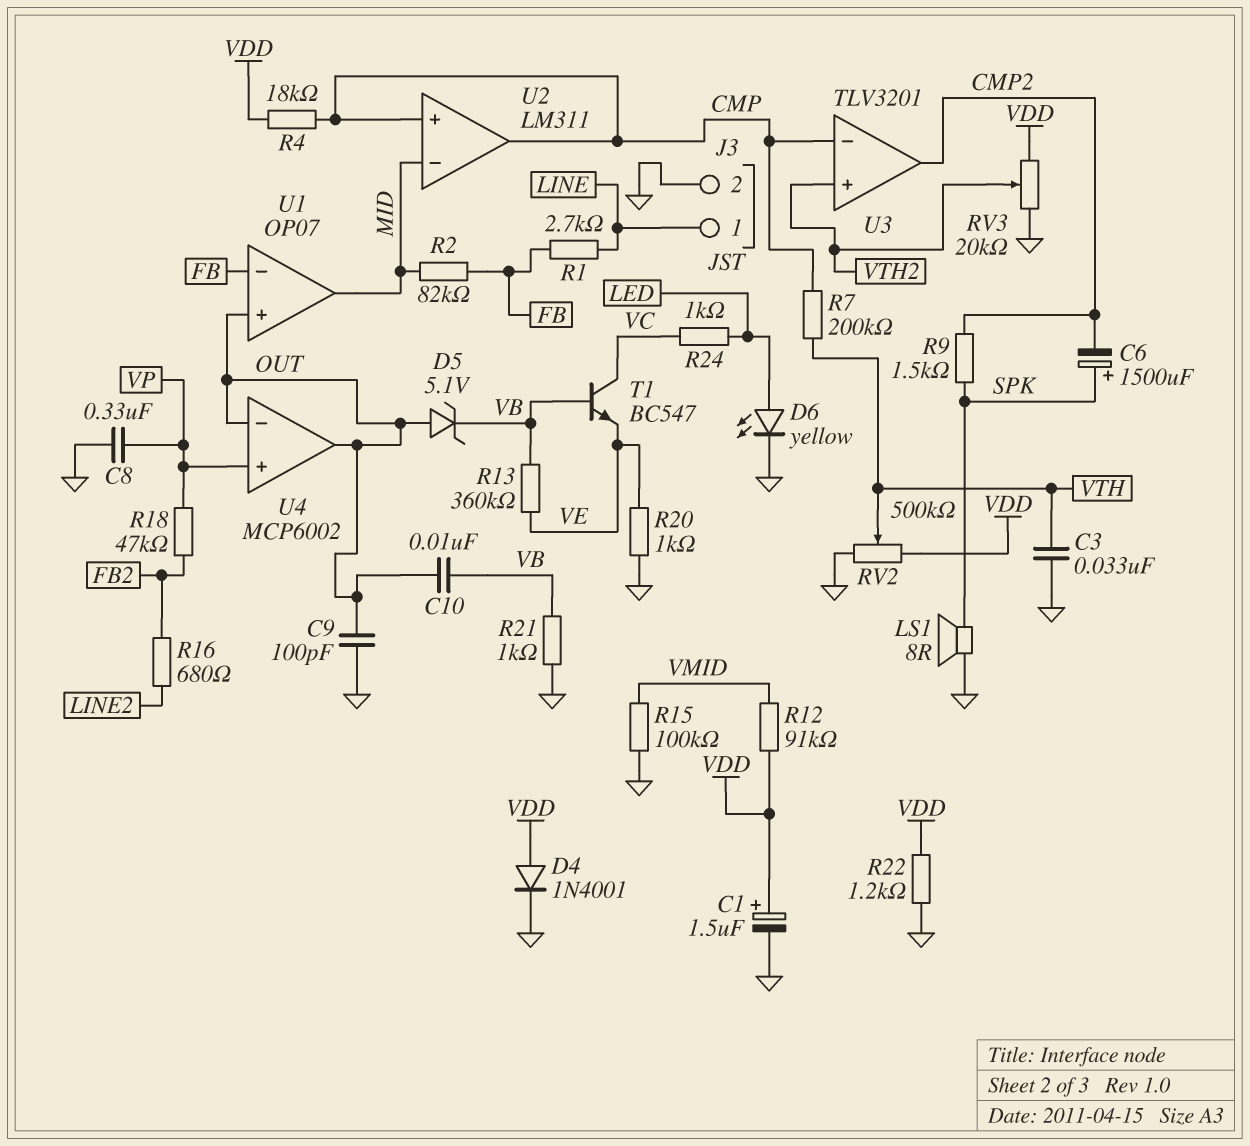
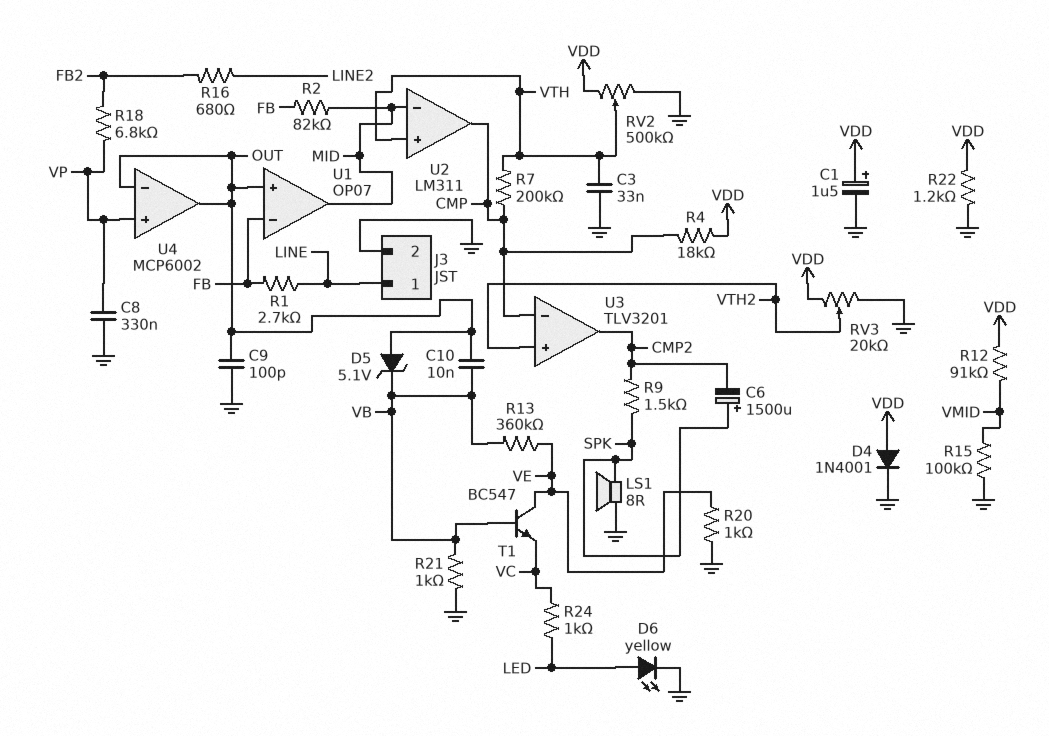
R18: 47k (FB2, VP) -> 6.8k (FB2, VP)
T1: NPN BC547 (B VB, C VC, E VE) -> NPN BC547 (B VB, C VE, E VC)
U2 pin in+: CMP -> VTH

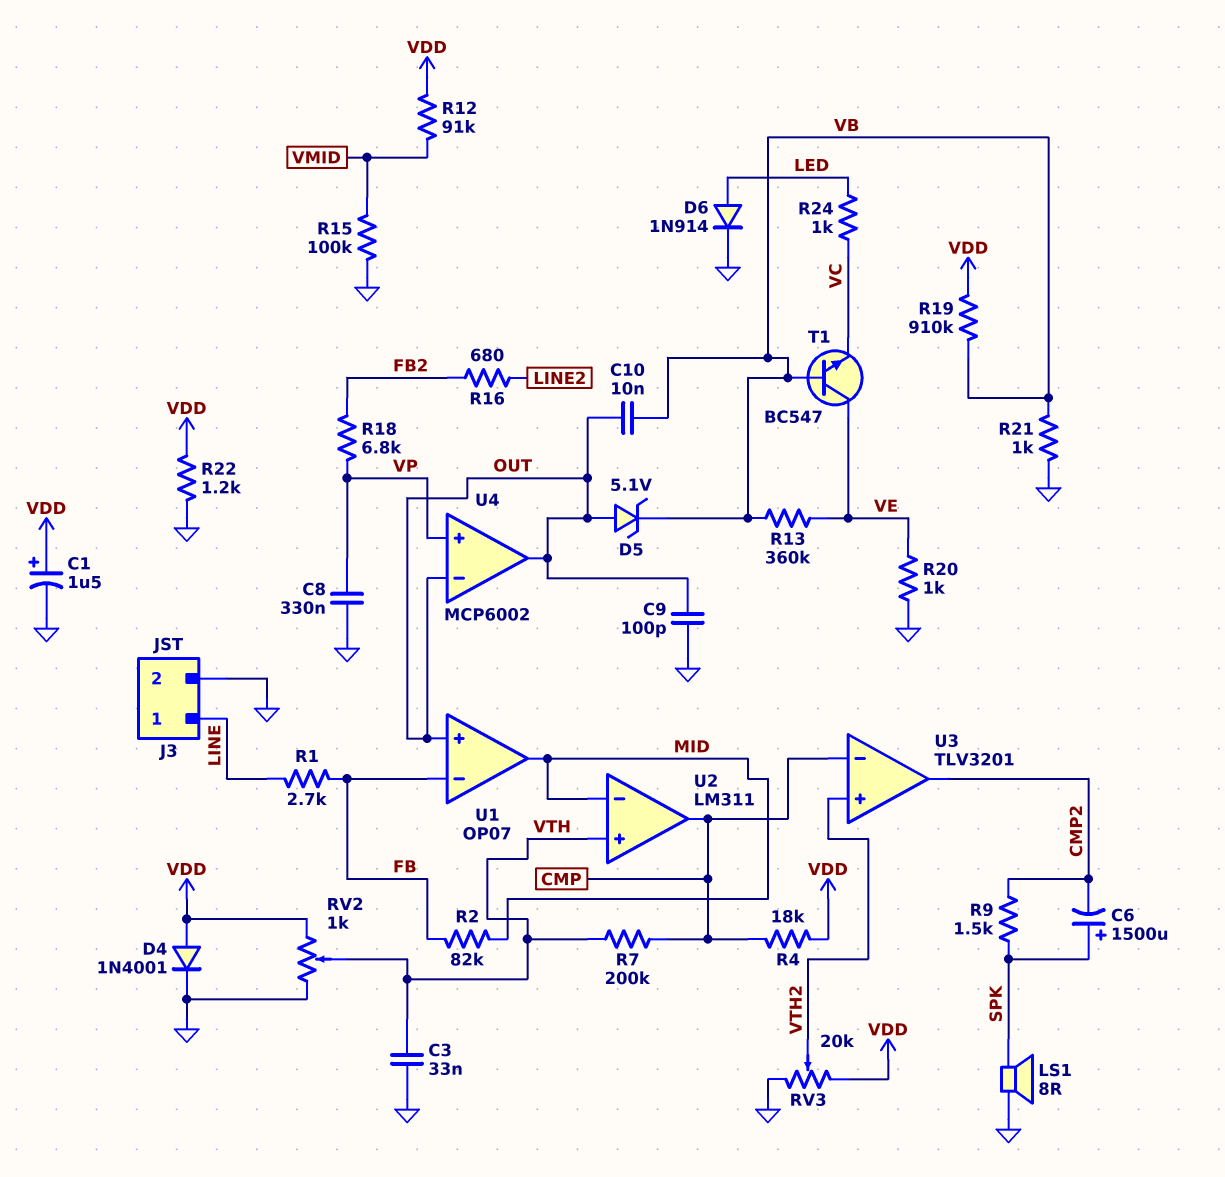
D6: LED yellow (A LED, K GND) -> diode 1N914 (A LED, K GND)
R19: none -> 910k (VB, VDD)
RV2: 500k (GND, VDD, wiper VTH) -> 1k (GND, VDD, wiper VTH)

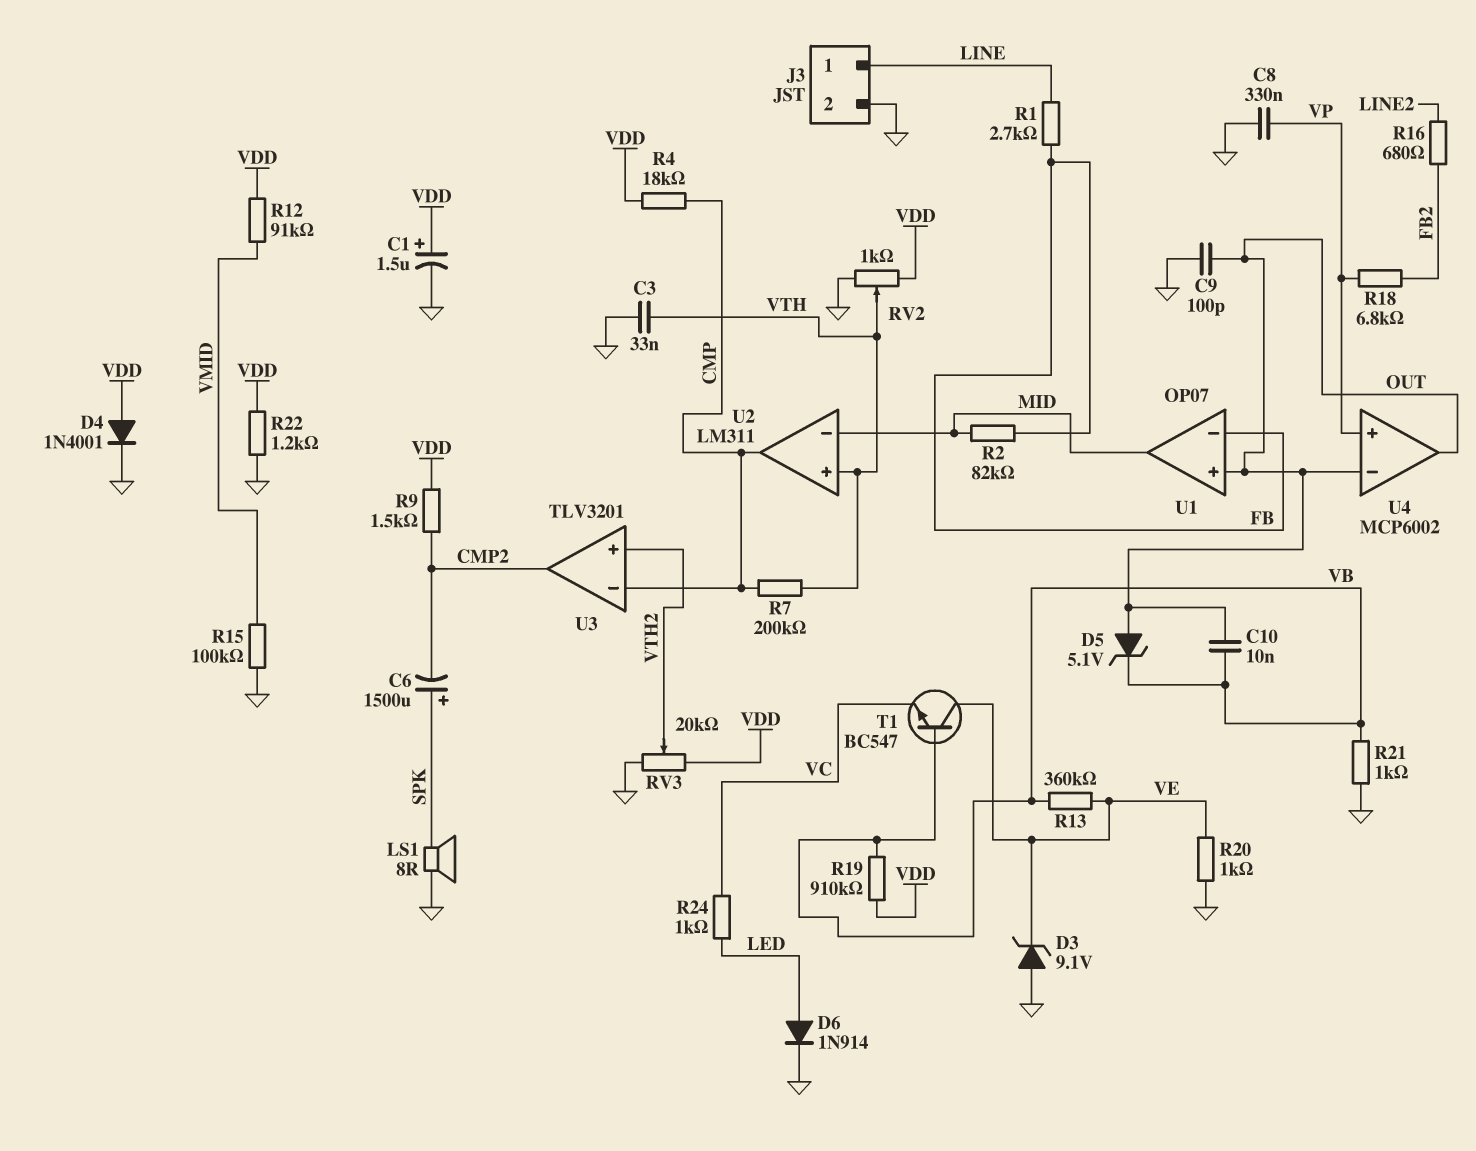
D3: none -> zener 9.1V (A GND, K VE)
R9: 1.5k (CMP2, SPK) -> 1.5k (CMP2, VDD)

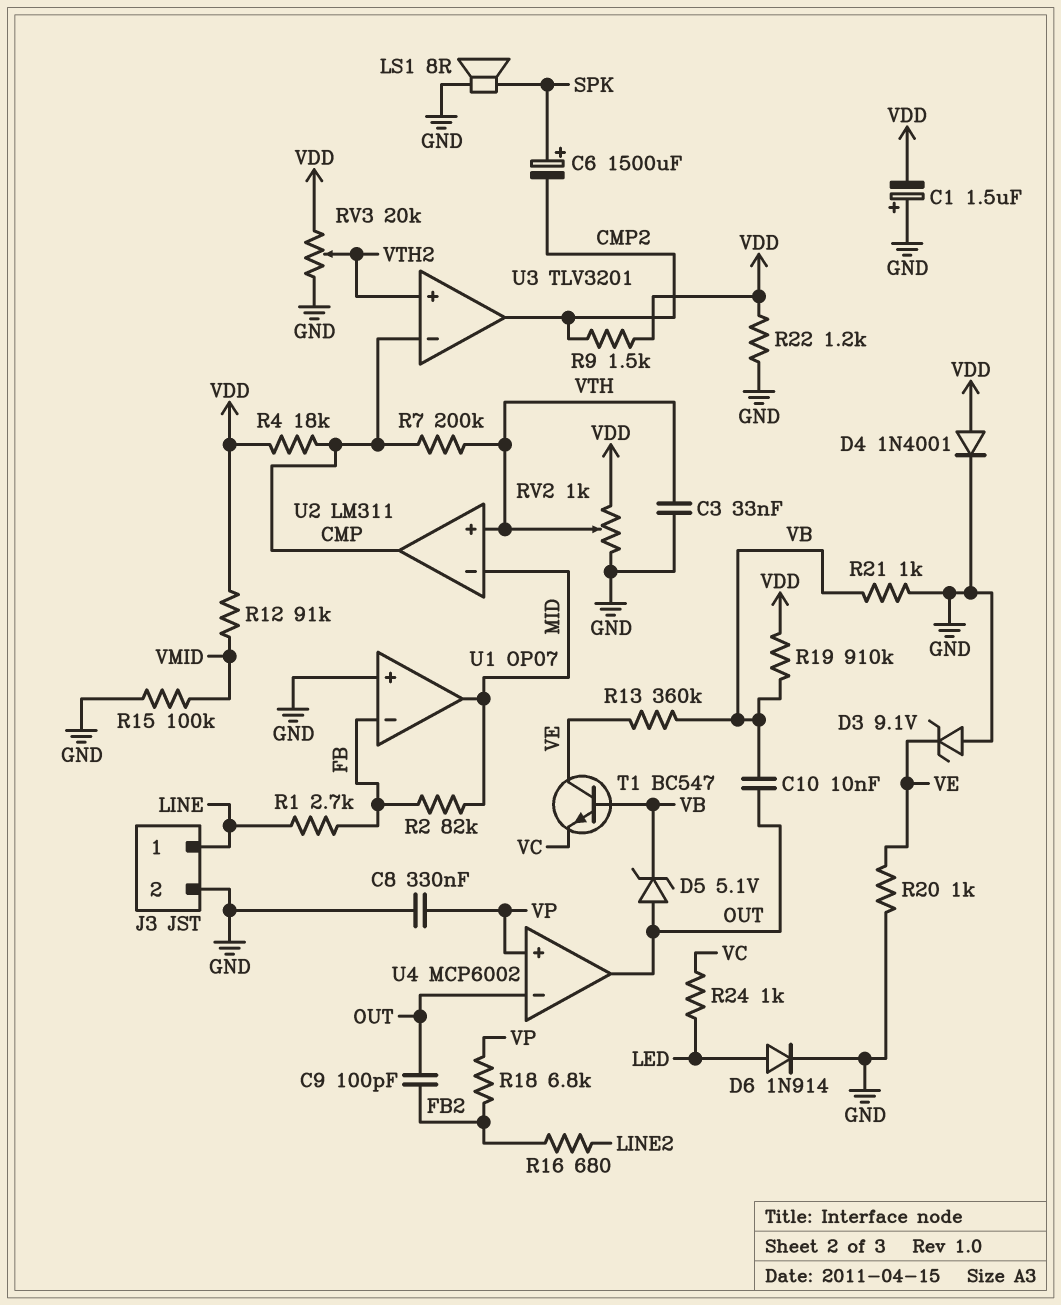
C1: 1.5uF (plus VDD, minus GND) -> 1.5uF (plus GND, minus VDD)
C9: 100pF (GND, OUT) -> 100pF (FB2, OUT)
U1 pin in+: OUT -> GND

